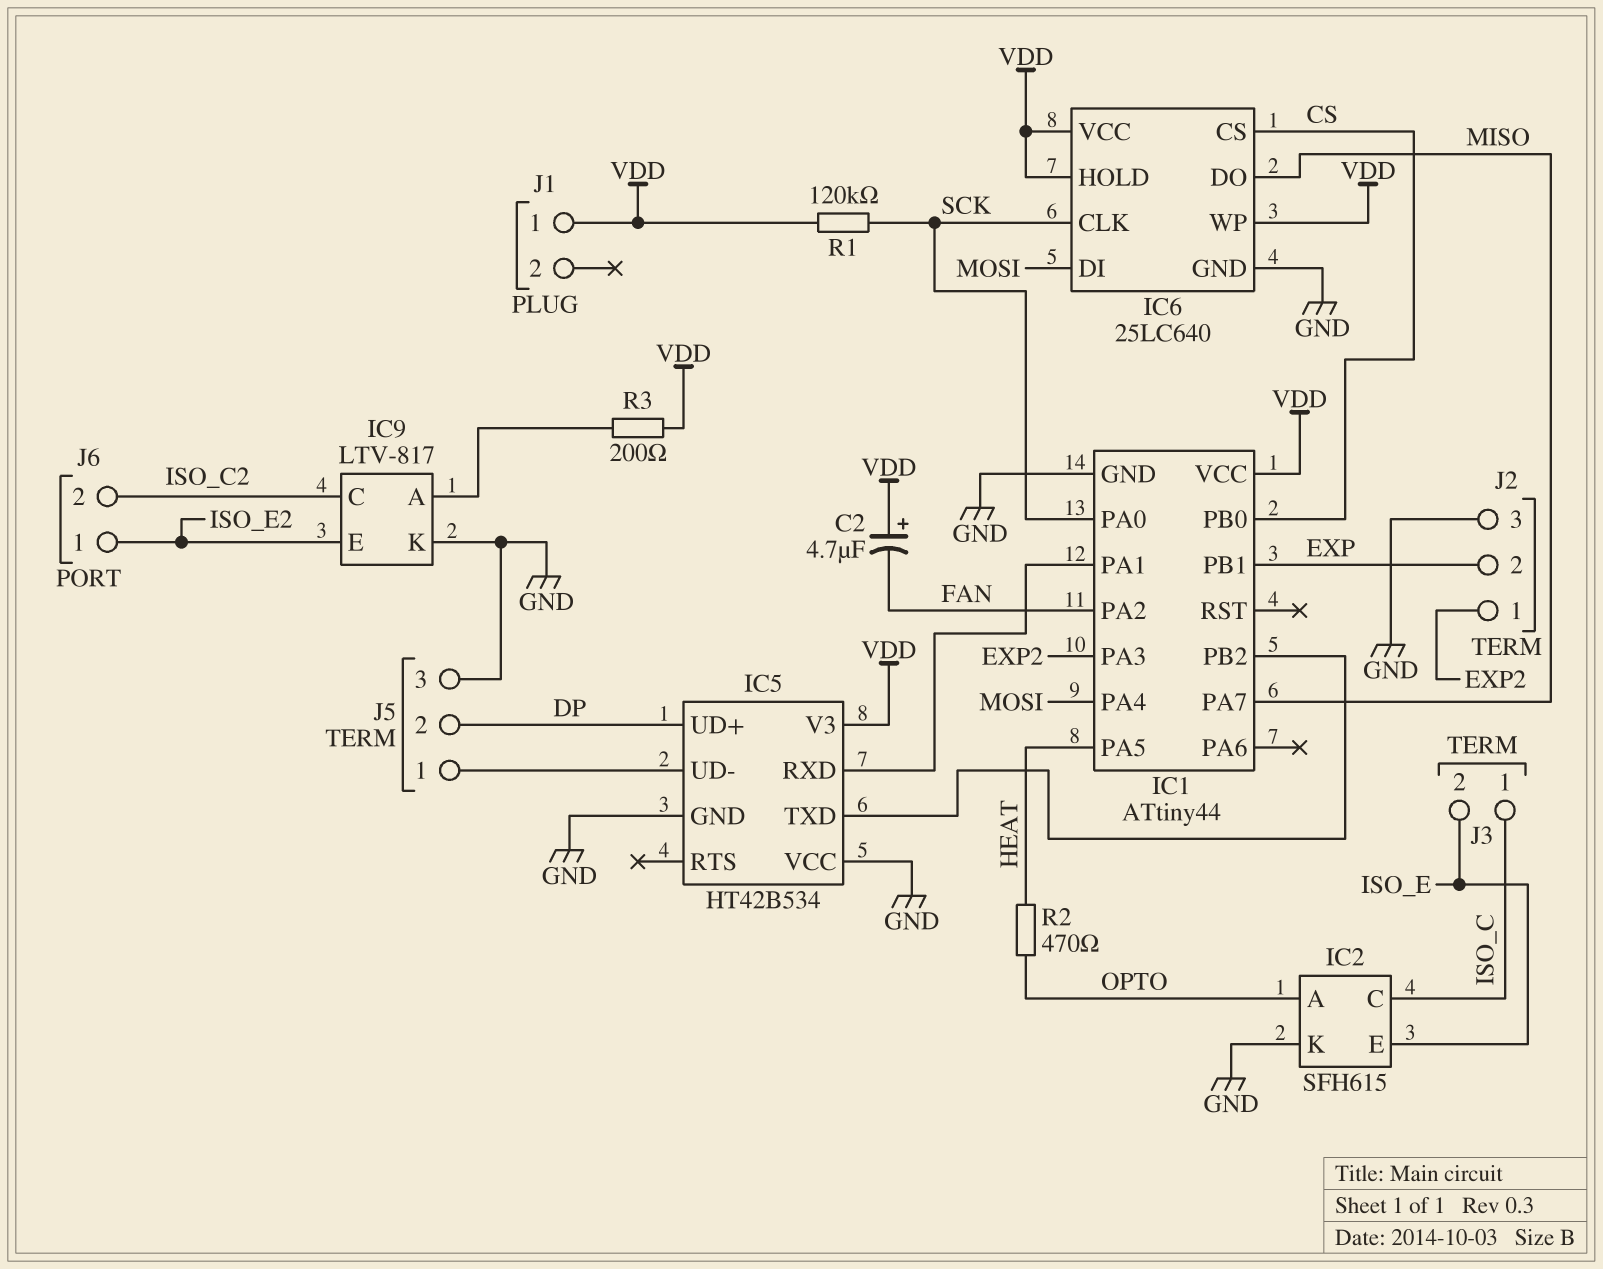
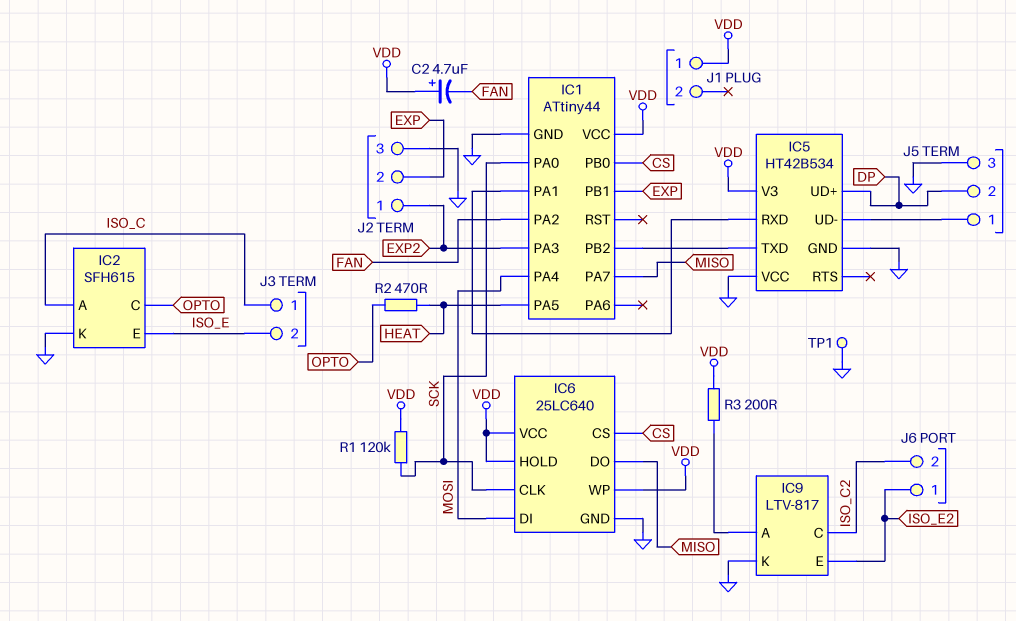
IC2 pin A: OPTO -> ISO_C
IC2 pin C: ISO_C -> OPTO
TP1: none -> test point (GND)

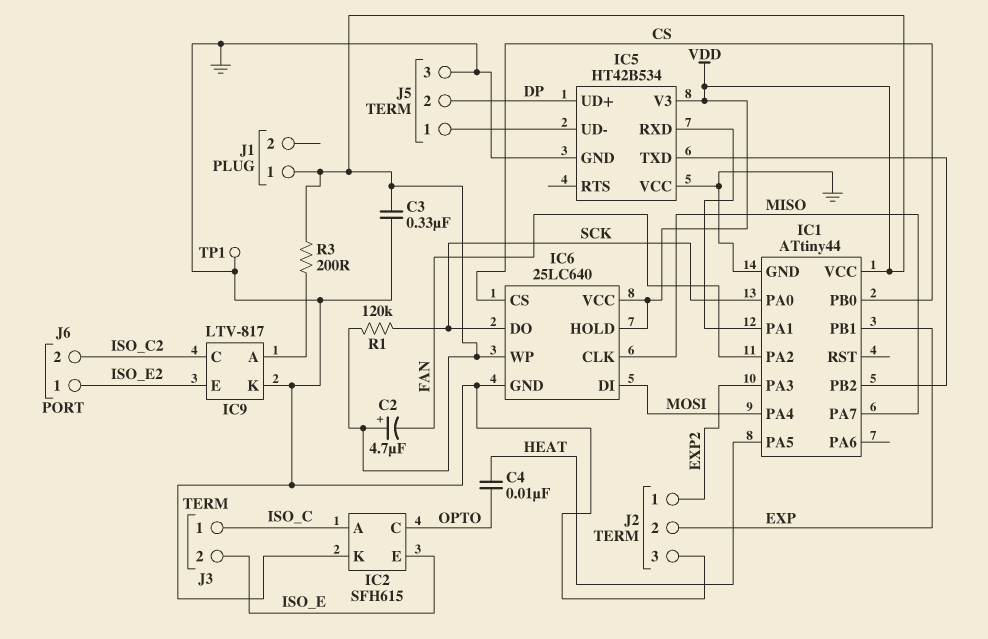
C3: none -> 330nF (GND, VDD)
C4: none -> 10nF (HEAT, OPTO)
IC6 pin CLK: SCK -> MISO
IC6 pin DO: MISO -> SCK
R2: 470 (HEAT, OPTO) -> none

